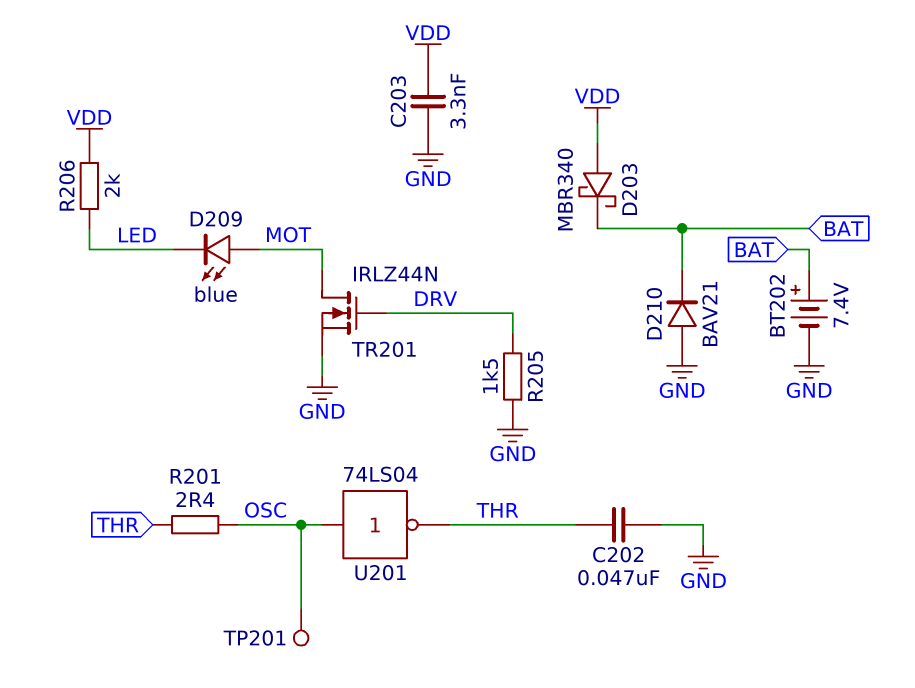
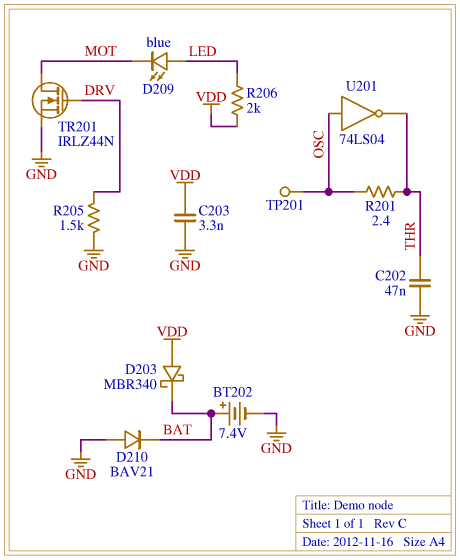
D209: LED blue (A MOT, K LED) -> LED blue (A LED, K MOT)

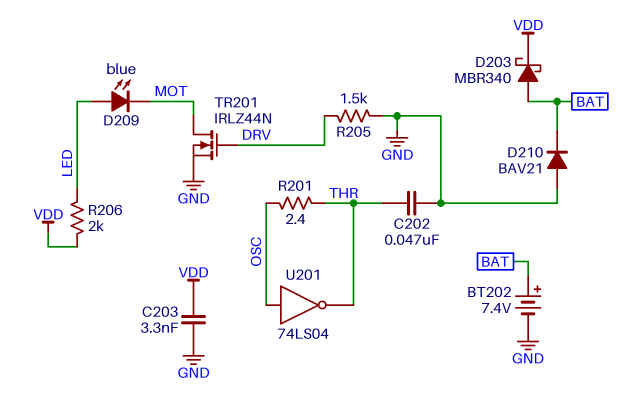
D203: schottky MBR340 (A VDD, K BAT) -> schottky MBR340 (A BAT, K VDD)
TP201: test point (OSC) -> none

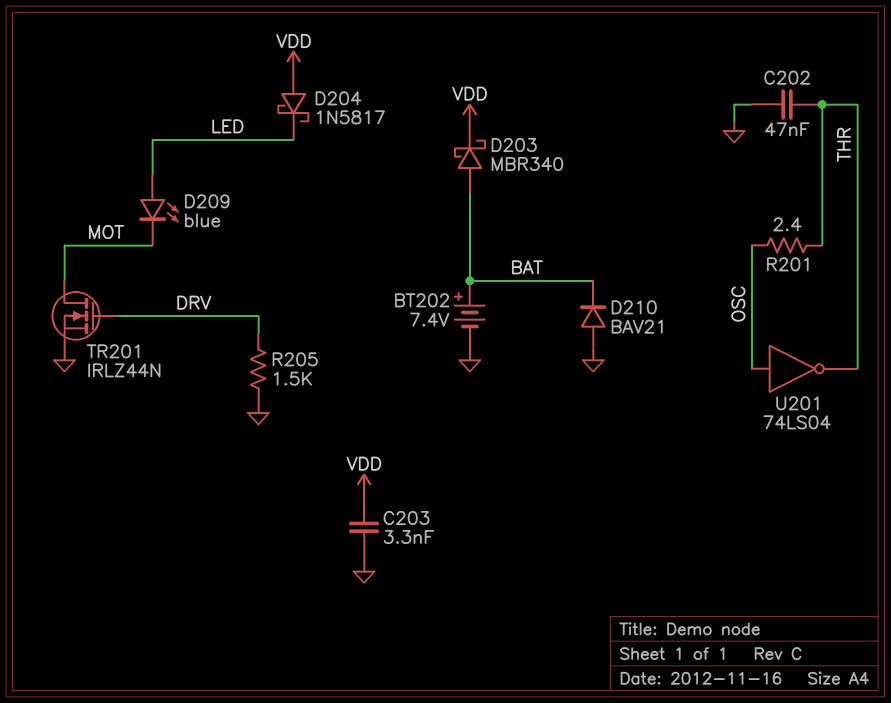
D204: none -> schottky 1N5817 (A VDD, K LED)
R206: 2k (LED, VDD) -> none

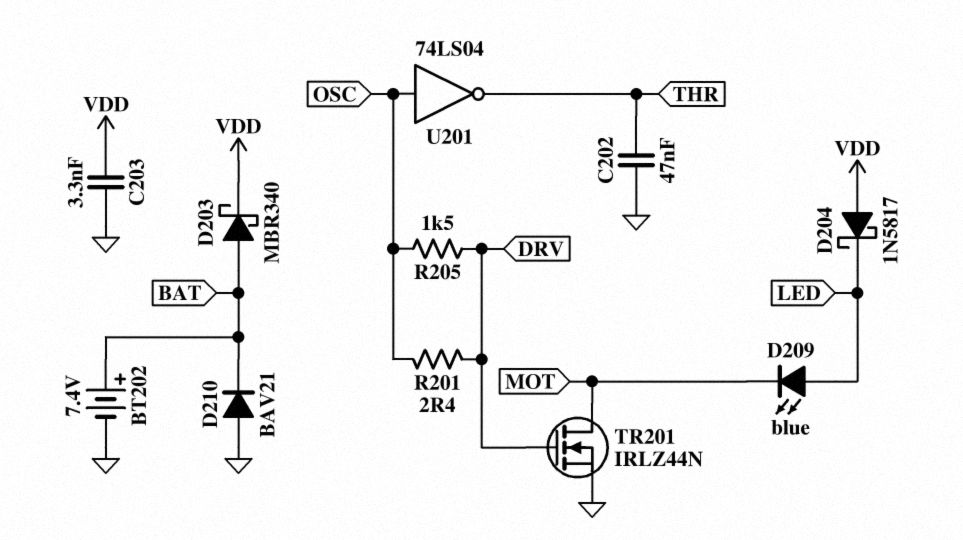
R201: 2.4 (OSC, THR) -> 2.4 (DRV, OSC)
R205: 1.5k (DRV, GND) -> 1.5k (DRV, OSC)

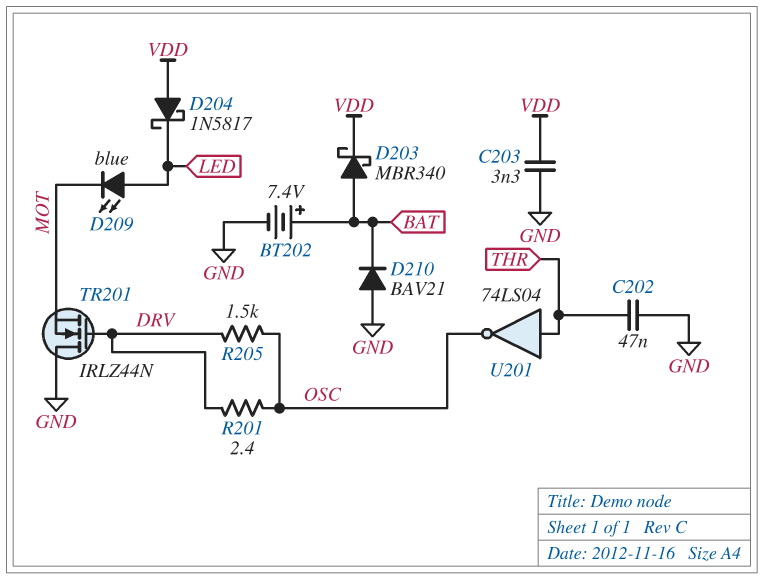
TR201: NMOS IRLZ44N (G DRV, D MOT, S GND) -> NMOS IRLZ44N (G DRV, D GND, S MOT)
U201: NOT 74LS04 (in OSC, out THR) -> NOT 74LS04 (in THR, out OSC)

